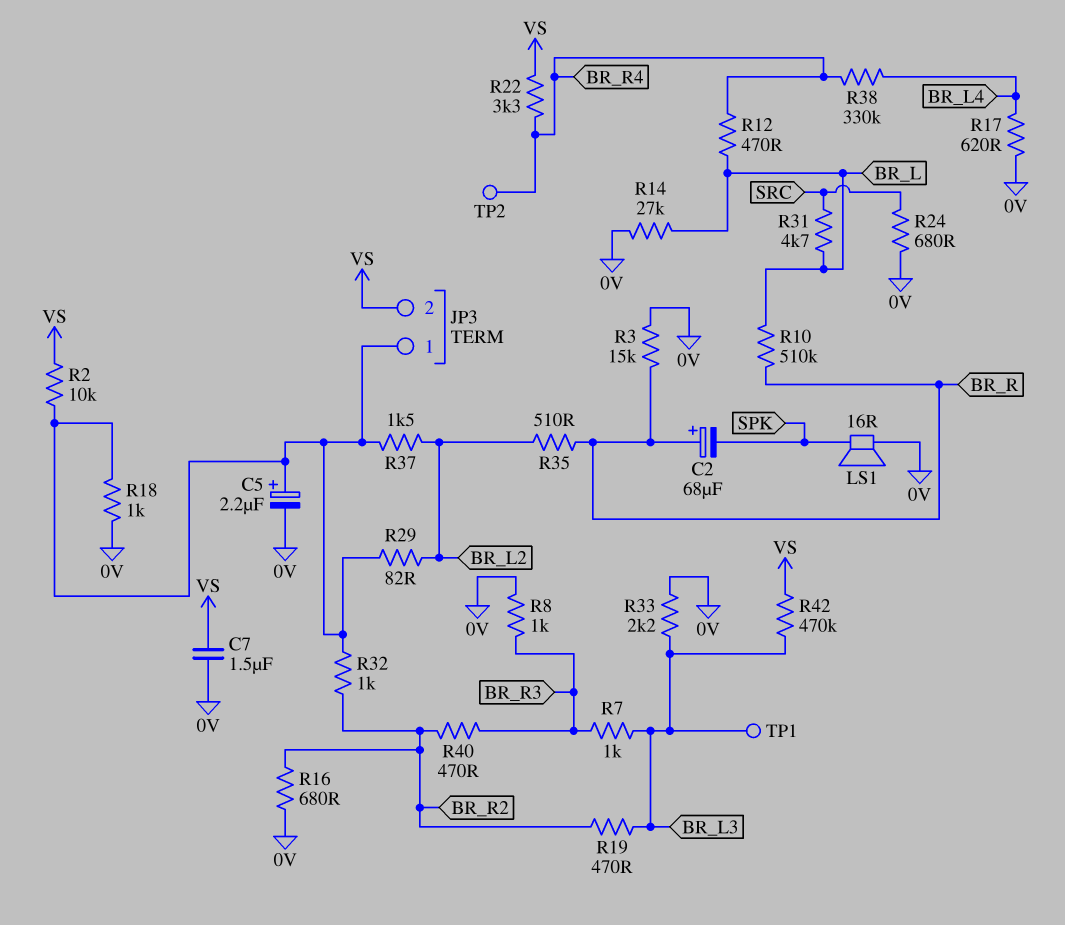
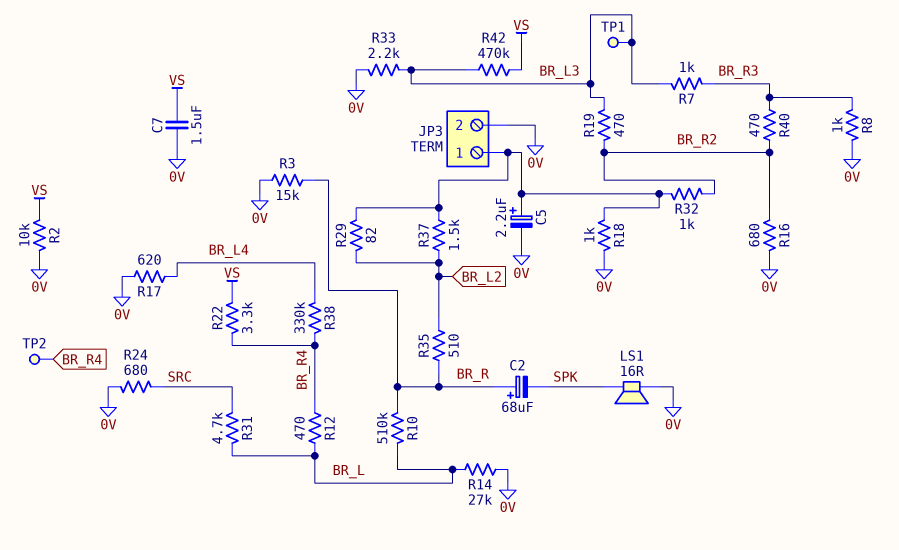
JP3 pin 2: VS -> 0V
R2: 10k (JP3/1, VS) -> 10k (0V, VS)

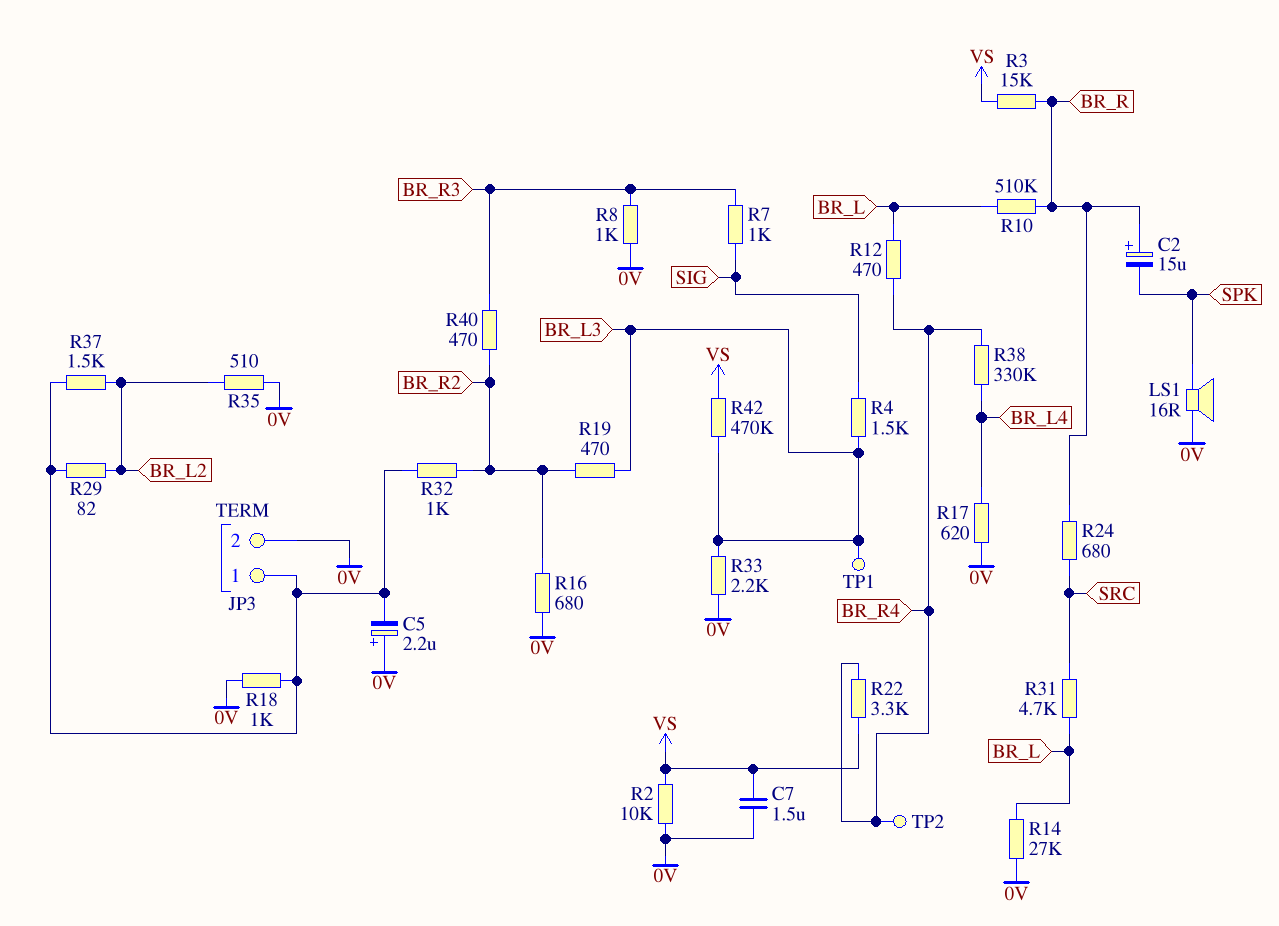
C2: 68uF (plus BR_R, minus SPK) -> 15uF (plus BR_R, minus SPK)
C5: 2.2uF (plus JP3/1, minus 0V) -> 2.2uF (plus 0V, minus JP3/1)
R3: 15k (0V, BR_R) -> 15k (BR_R, VS)
R4: none -> 1.5k (BR_L3, SIG)
R7: 1k (BR_L3, BR_R3) -> 1k (BR_R3, SIG)
R24: 680 (0V, SRC) -> 680 (BR_R, SRC)
R35: 510 (BR_L2, BR_R) -> 510 (0V, BR_L2)

